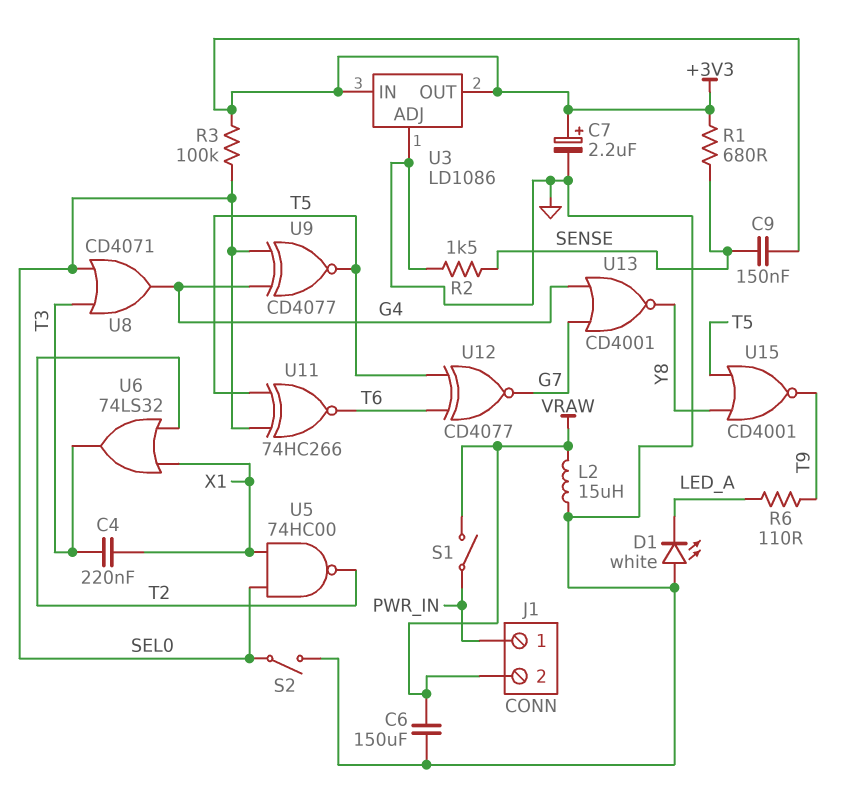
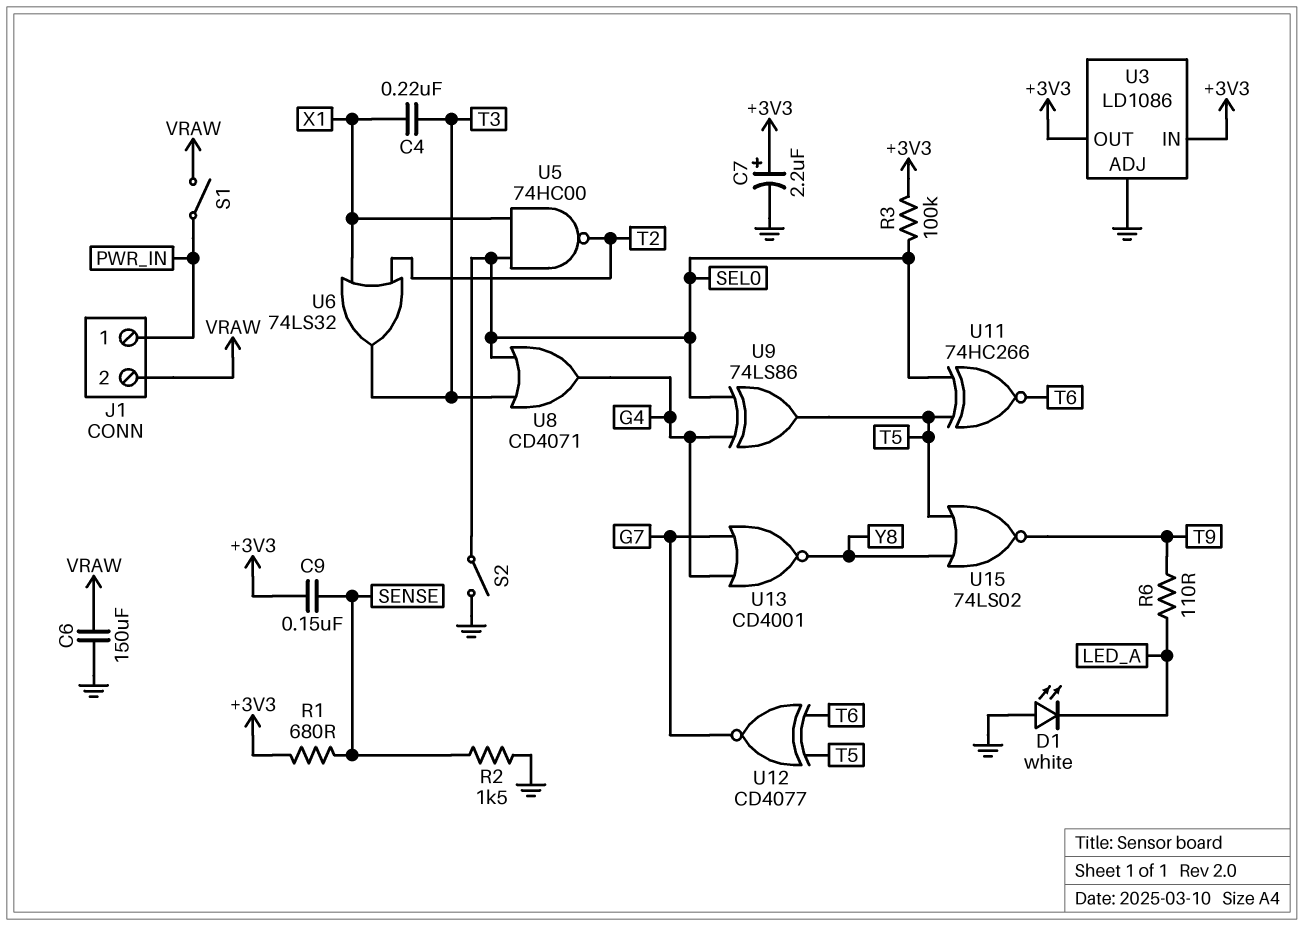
L2: 15uH (GND, VRAW) -> none
U9: XNOR CD4077 (in G4, in SEL0, out T5) -> XOR 74LS86 (in G4, in SEL0, out T5)
U15: NOR CD4001 (in T5, in Y8, out T9) -> NOR 74LS02 (in T5, in Y8, out T9)

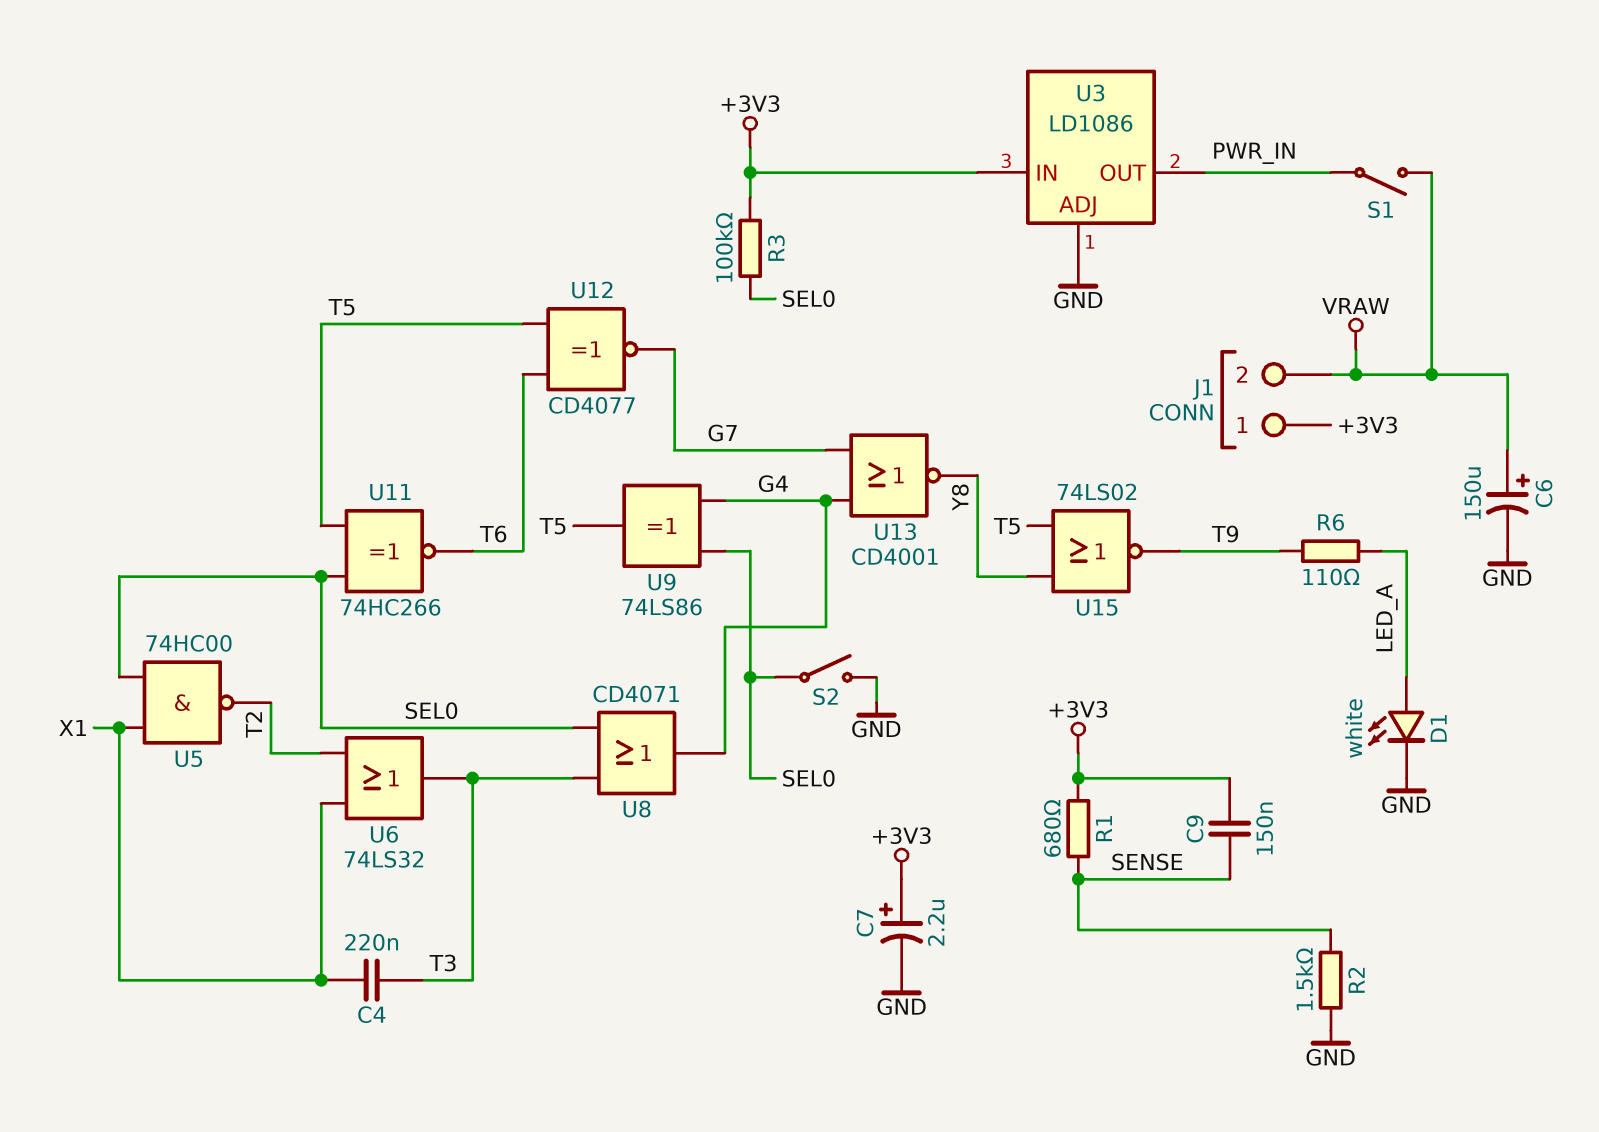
C6: 150uF (GND, VRAW) -> 150uF (plus VRAW, minus GND)
D1: LED white (A GND, K LED_A) -> LED white (A LED_A, K GND)
J1 pin 1: PWR_IN -> +3V3
U3 pin OUT: +3V3 -> PWR_IN

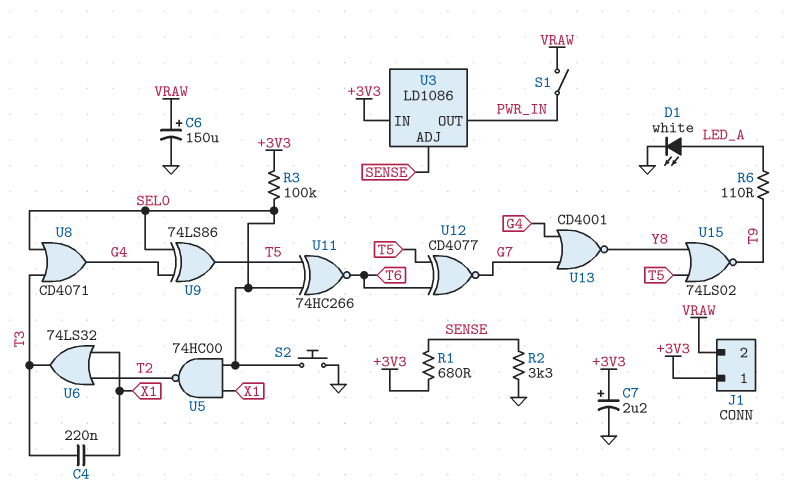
C9: 150nF (+3V3, SENSE) -> none
R2: 1.5k (GND, SENSE) -> 3.3k (GND, SENSE)
S2: switch (GND, SEL0) -> button (GND, SEL0)
U3 pin ADJ: GND -> SENSE

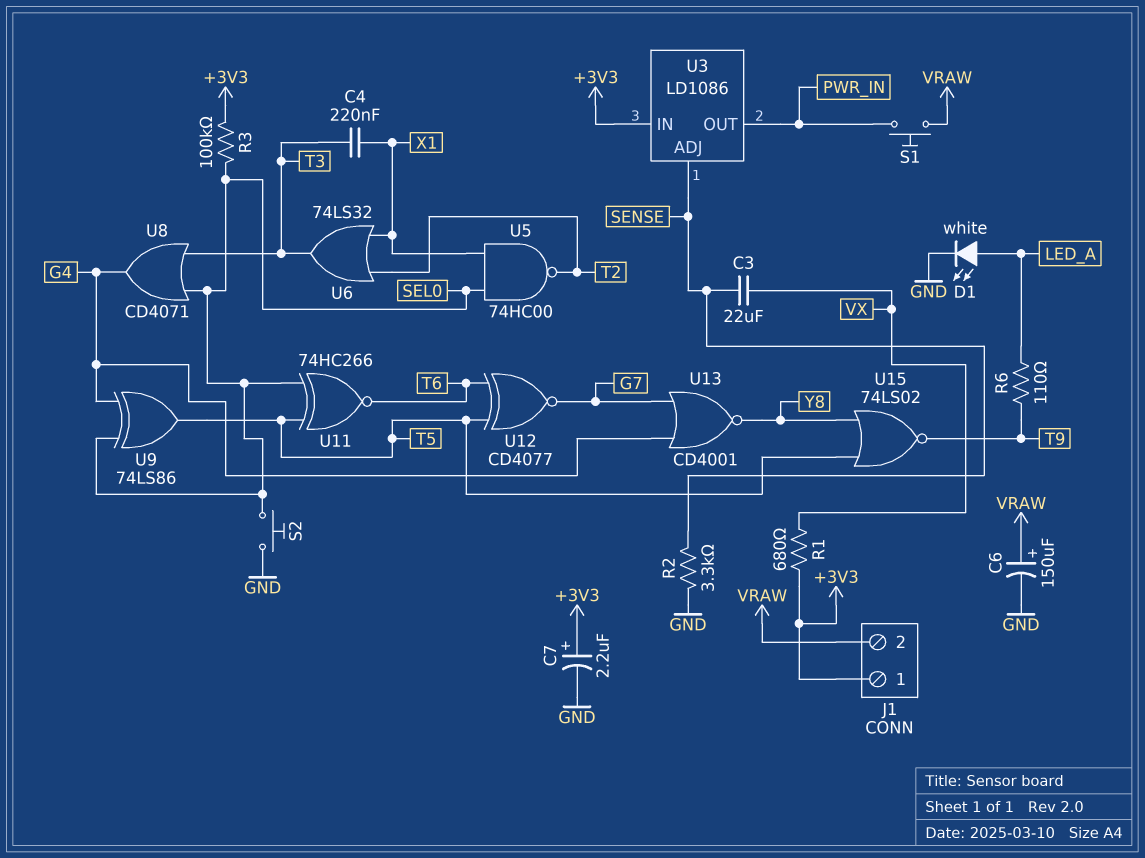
C3: none -> 22uF (SENSE, VX)
R1: 680 (+3V3, SENSE) -> 680 (+3V3, VX)
S1: switch (PWR_IN, VRAW) -> button (PWR_IN, VRAW)

